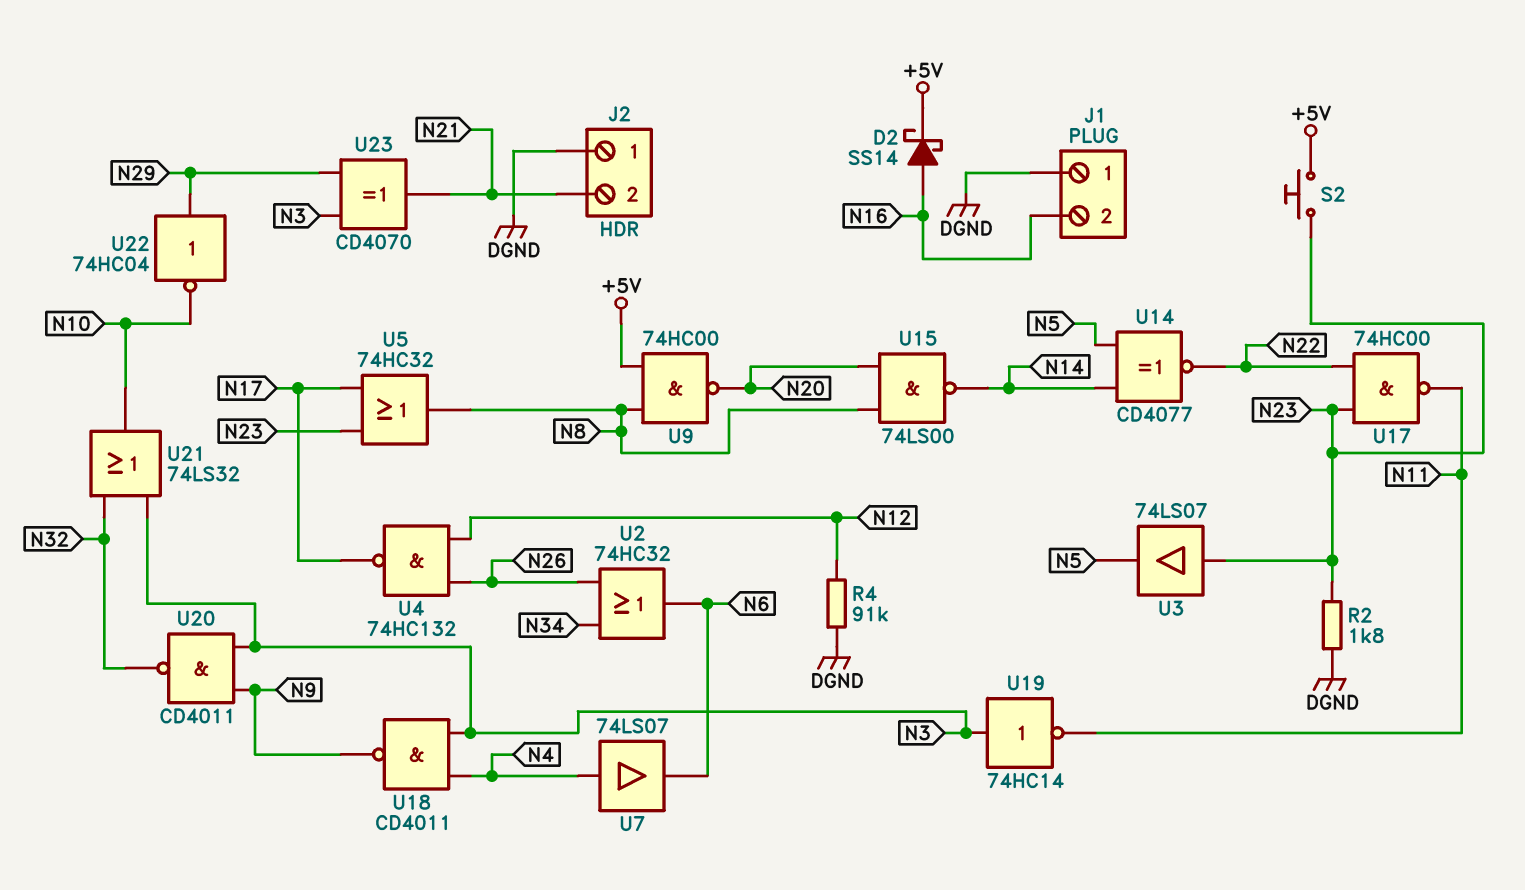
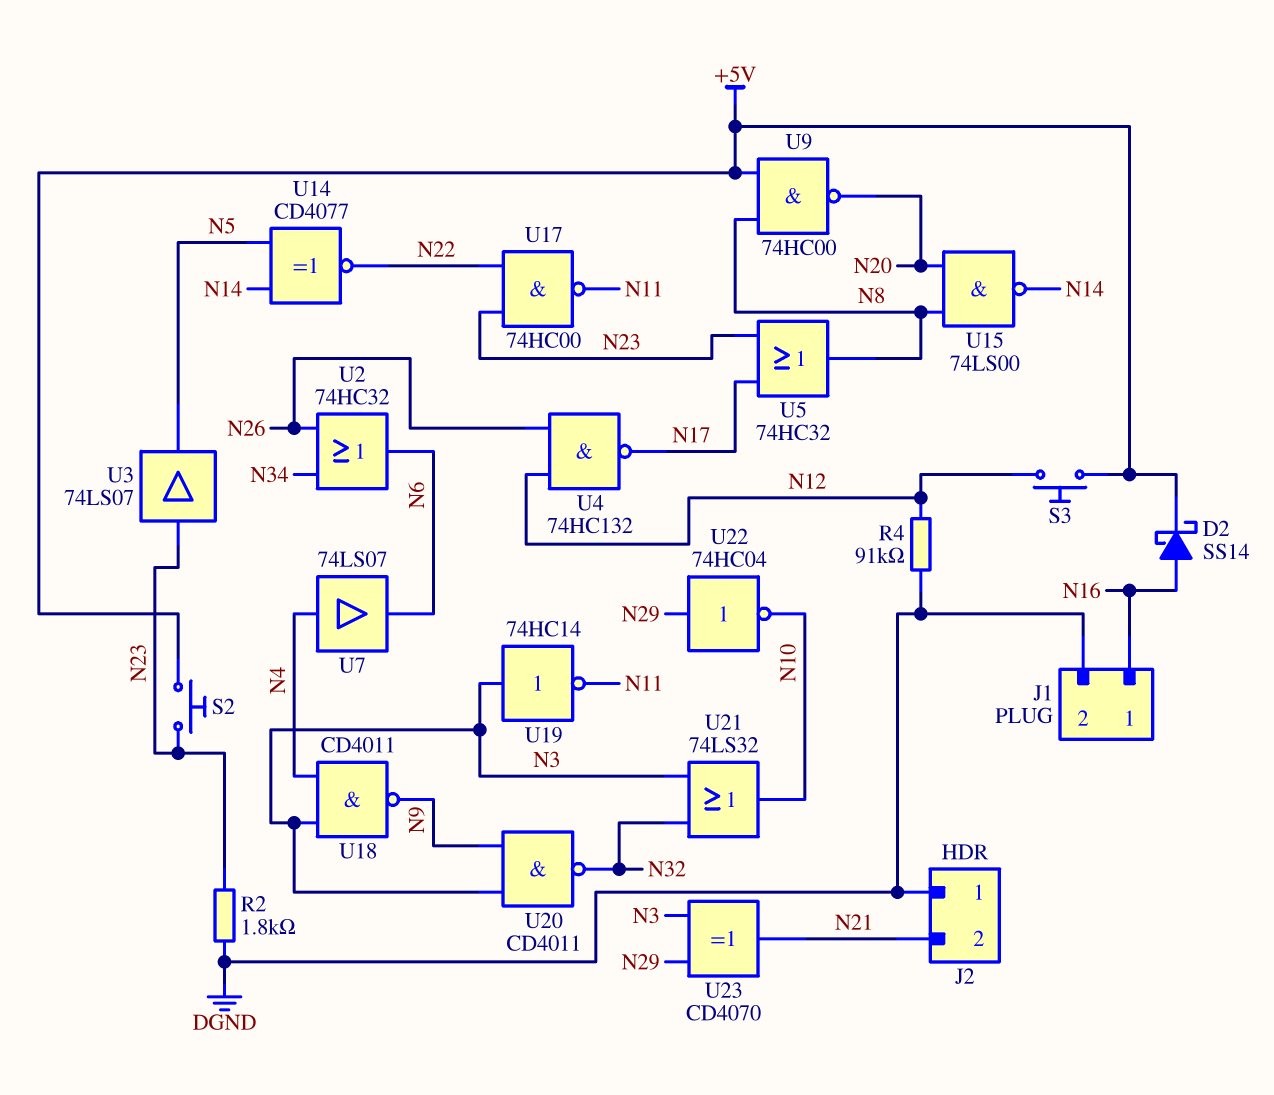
J1 pin 1: DGND -> N16
J1 pin 2: N16 -> DGND
S3: none -> button (+5V, N12)

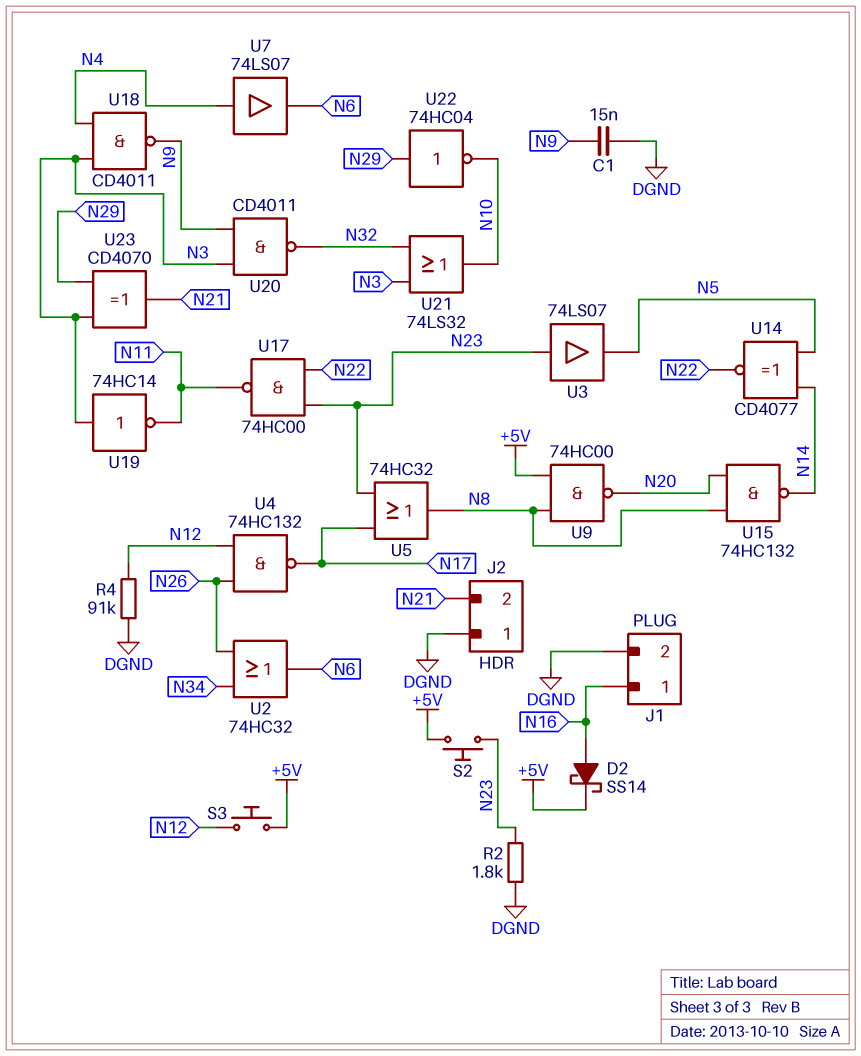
C1: none -> 15nF (DGND, N9)
U15: NAND 74LS00 (in N8, in N20, out N14) -> NAND 74HC132 (in N8, in N20, out N14)

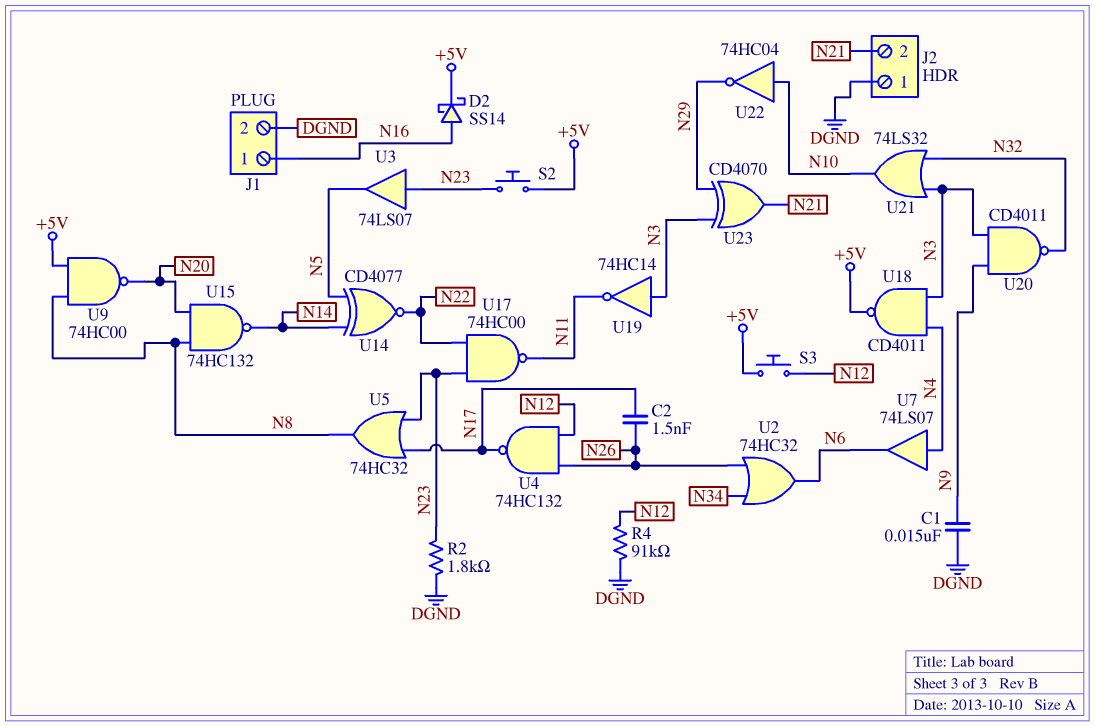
C2: none -> 1.5nF (N17, N26)
U18: NAND CD4011 (in N3, in N4, out N9) -> NAND CD4011 (in N3, in N4, out +5V)
U22: NOT 74HC04 (in N29, out N10) -> NOT 74HC04 (in N10, out N29)

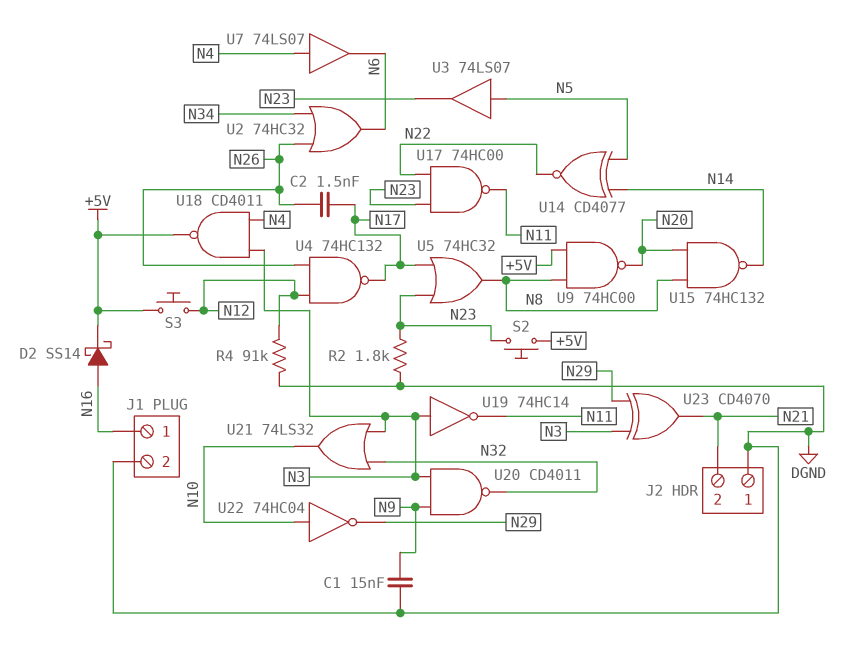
U3: buffer 74LS07 (in N23, out N5) -> buffer 74LS07 (in N5, out N23)

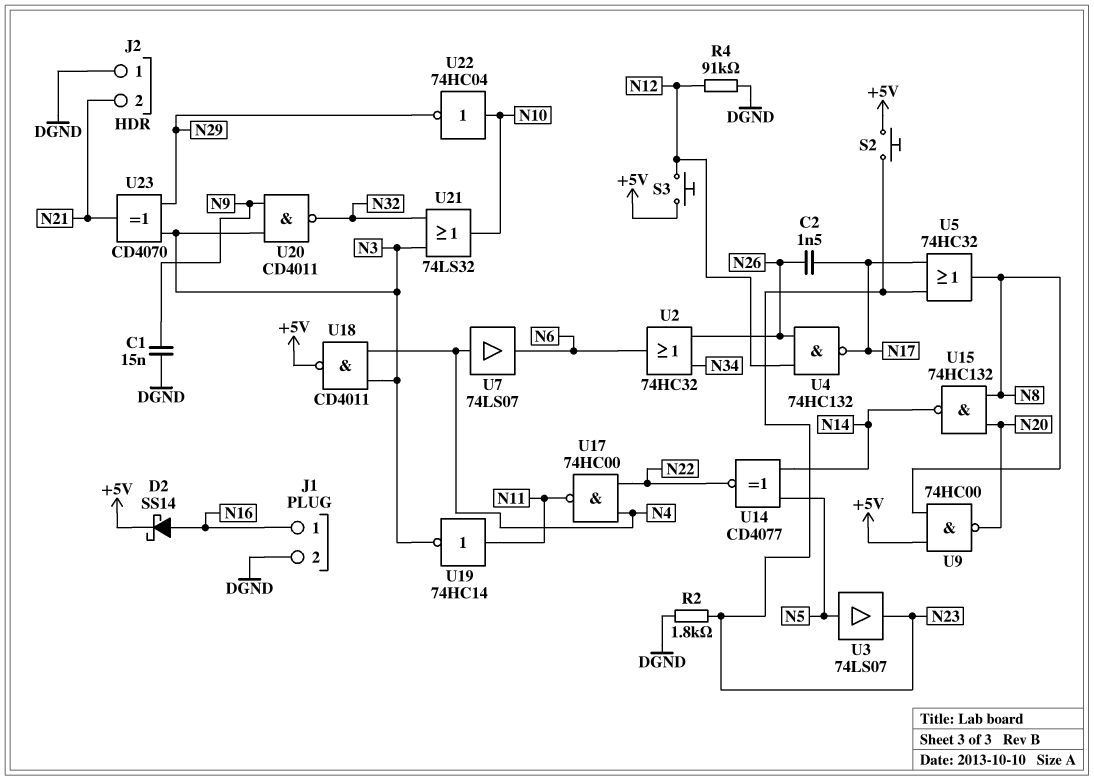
U17: NAND 74HC00 (in N22, in N23, out N11) -> NAND 74HC00 (in N4, in N22, out N11)
U19: NOT 74HC14 (in N3, out N11) -> NOT 74HC14 (in N11, out N3)

